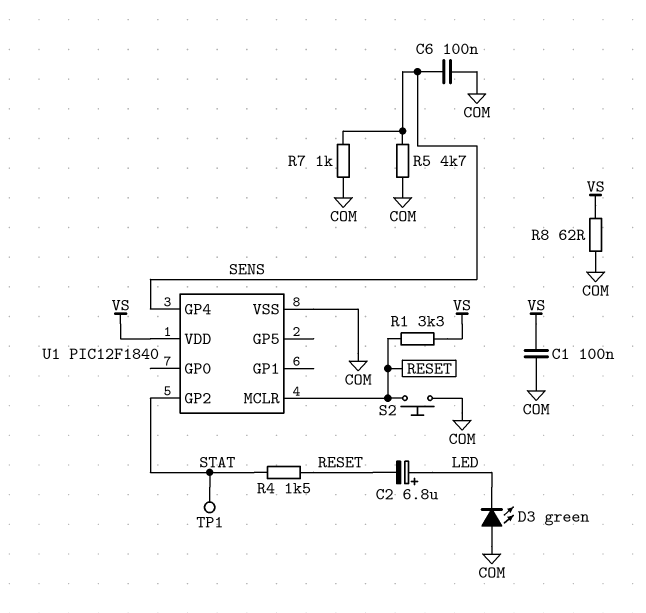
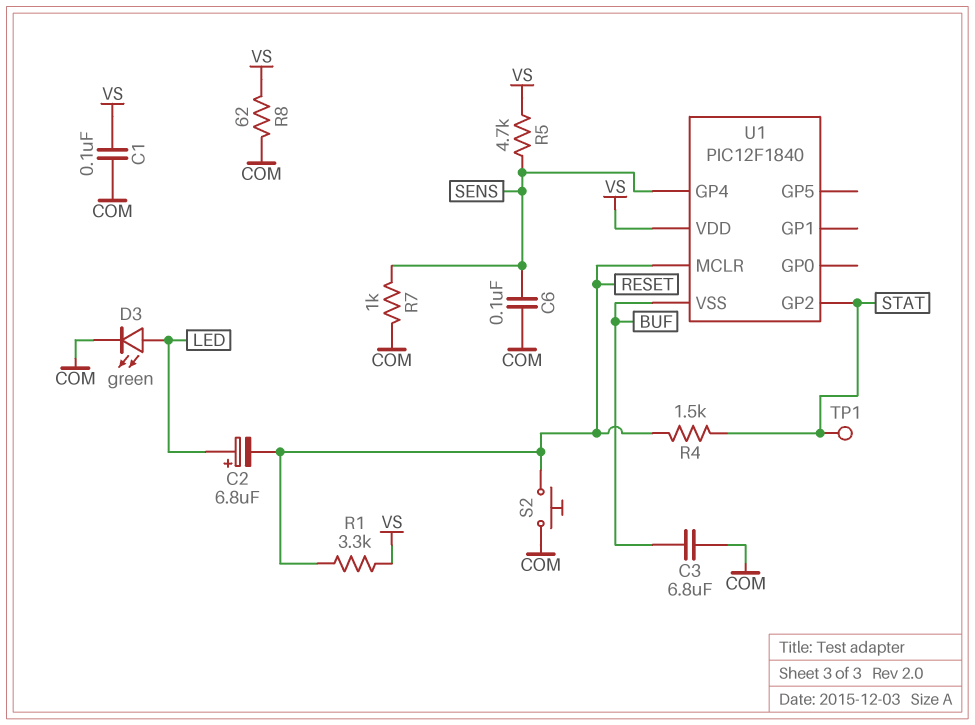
C3: none -> 6.8uF (BUF, COM)
D3: LED green (A COM, K LED) -> LED green (A LED, K COM)
R5: 4.7k (COM, SENS) -> 4.7k (SENS, VS)
U1 pin VSS: COM -> BUF

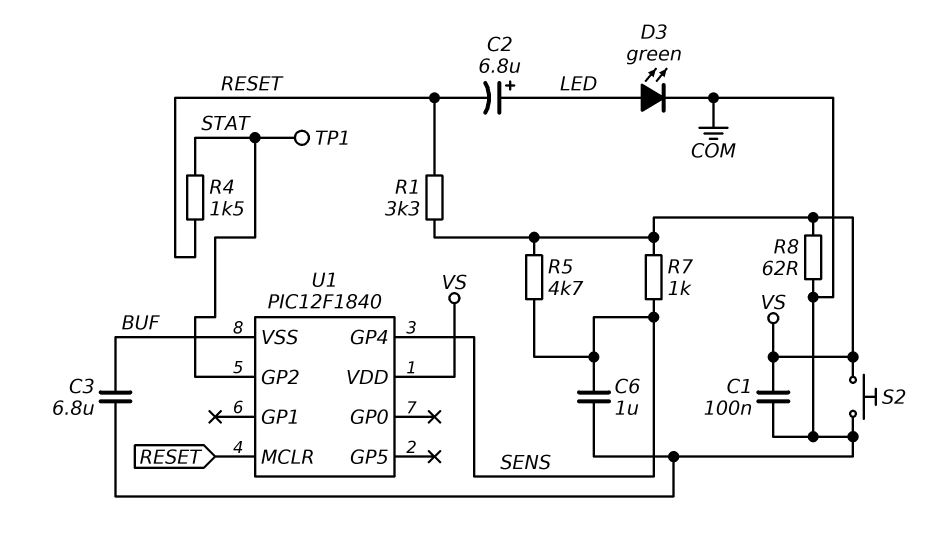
C6: 100nF (COM, SENS) -> 1uF (COM, SENS)
R7: 1k (COM, SENS) -> 1k (SENS, VS)
S2: button (COM, RESET) -> button (COM, VS)

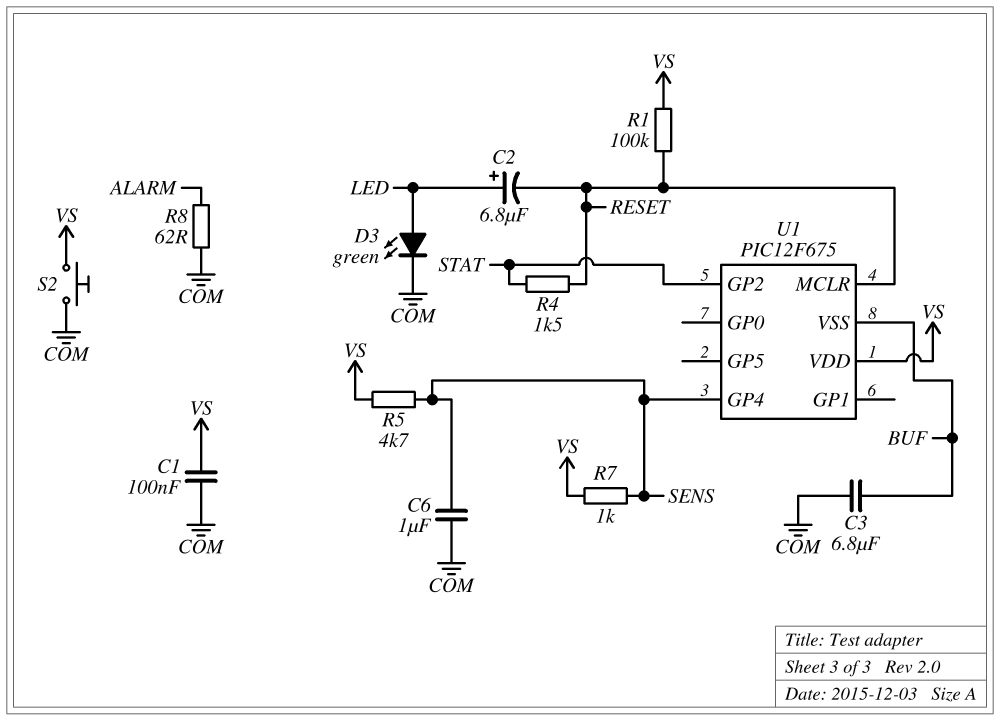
R1: 3.3k (RESET, VS) -> 100k (RESET, VS)
R8: 62 (COM, VS) -> 62 (ALARM, COM)
TP1: test point (STAT) -> none
U1: PIC12F1840 -> PIC12F675

